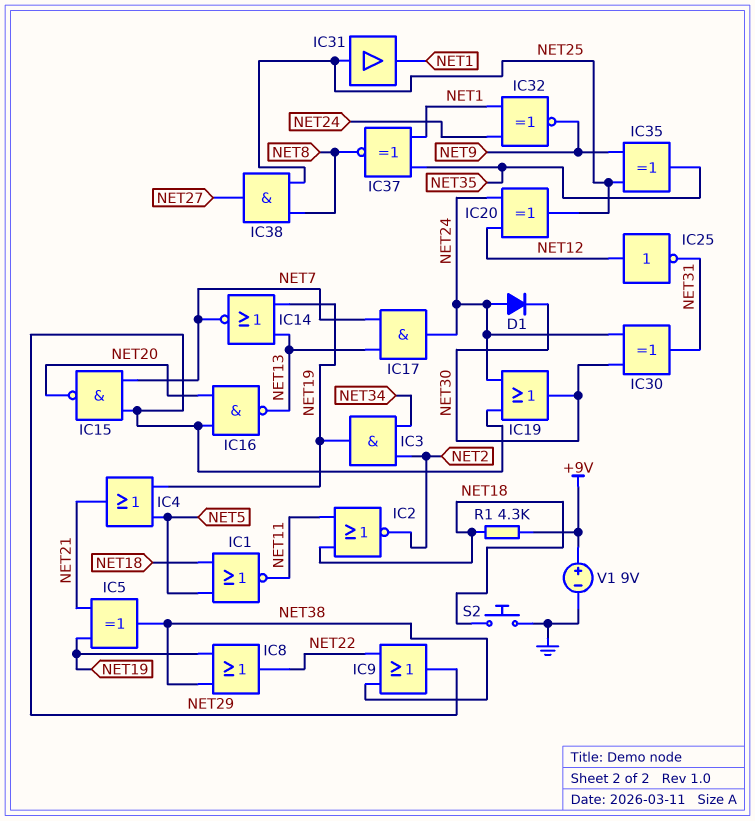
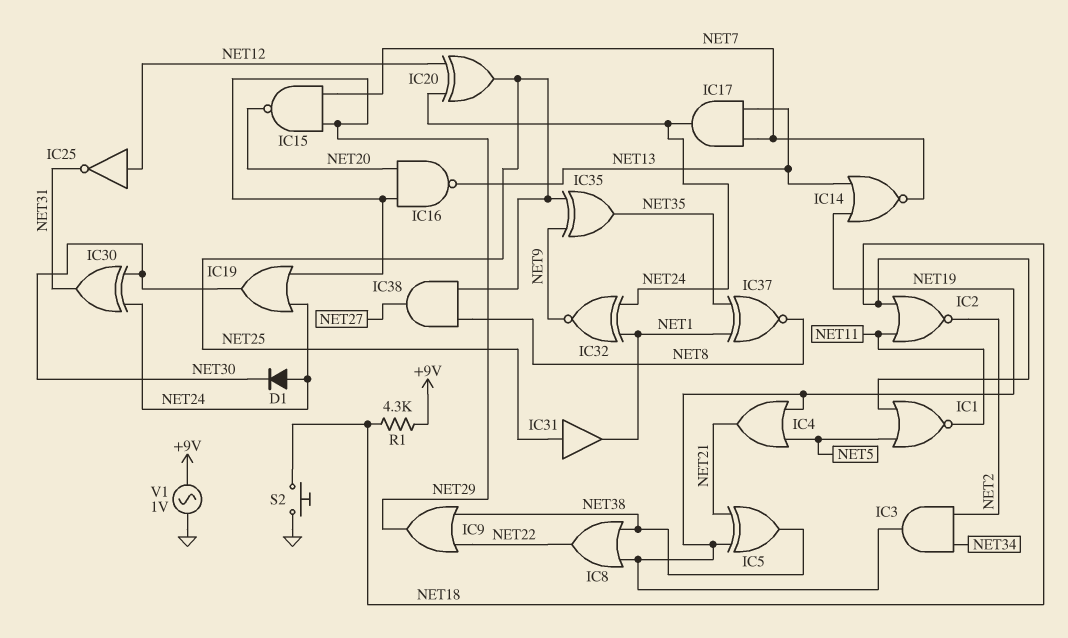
V1: 9V (plus +9V, minus GND) -> AC 1V (+9V, GND)

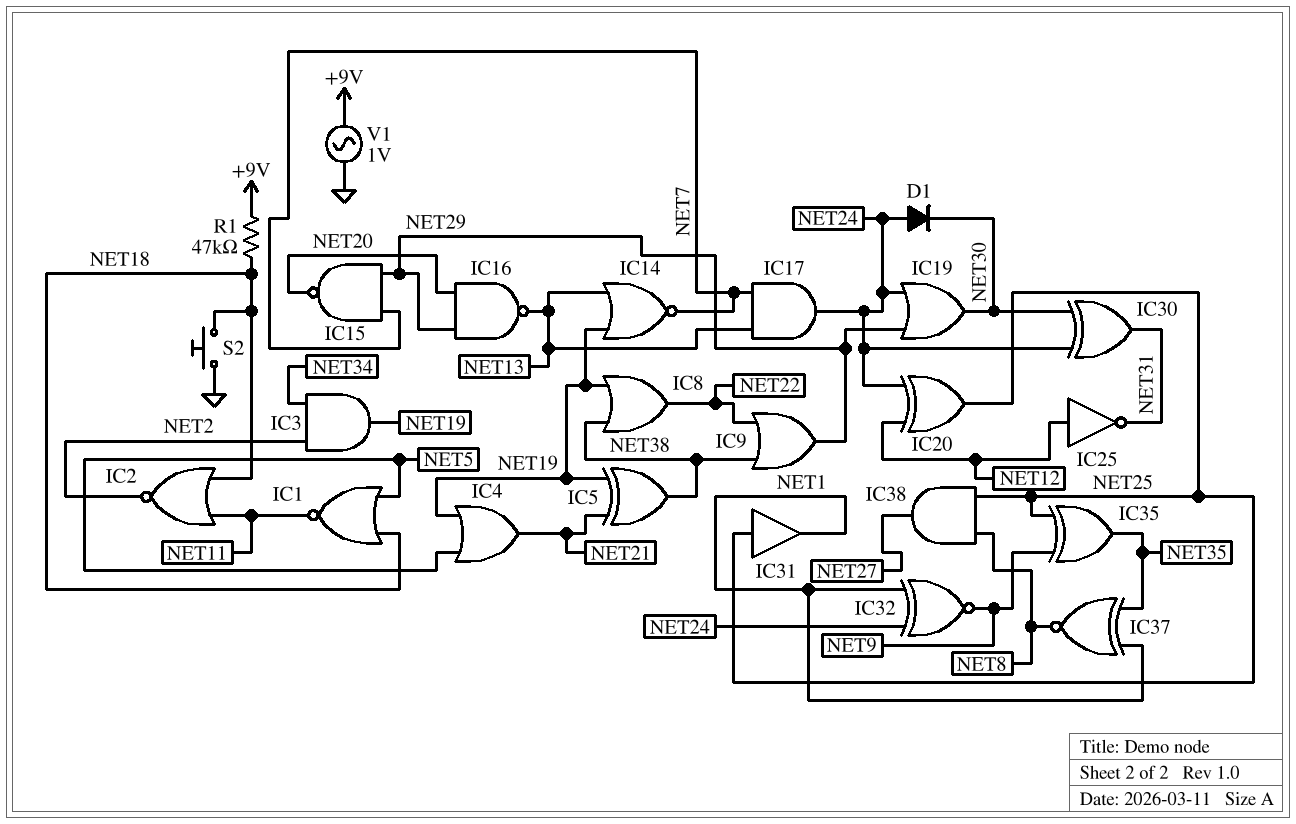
R1: 4.3k (+9V, NET18) -> 47k (+9V, NET18)

